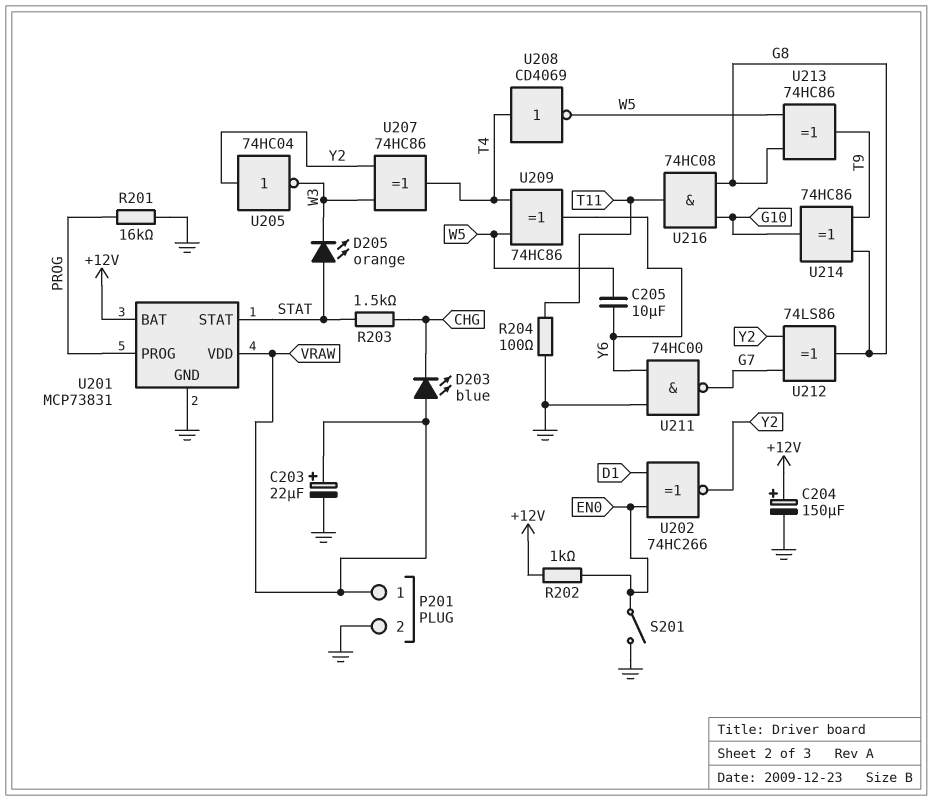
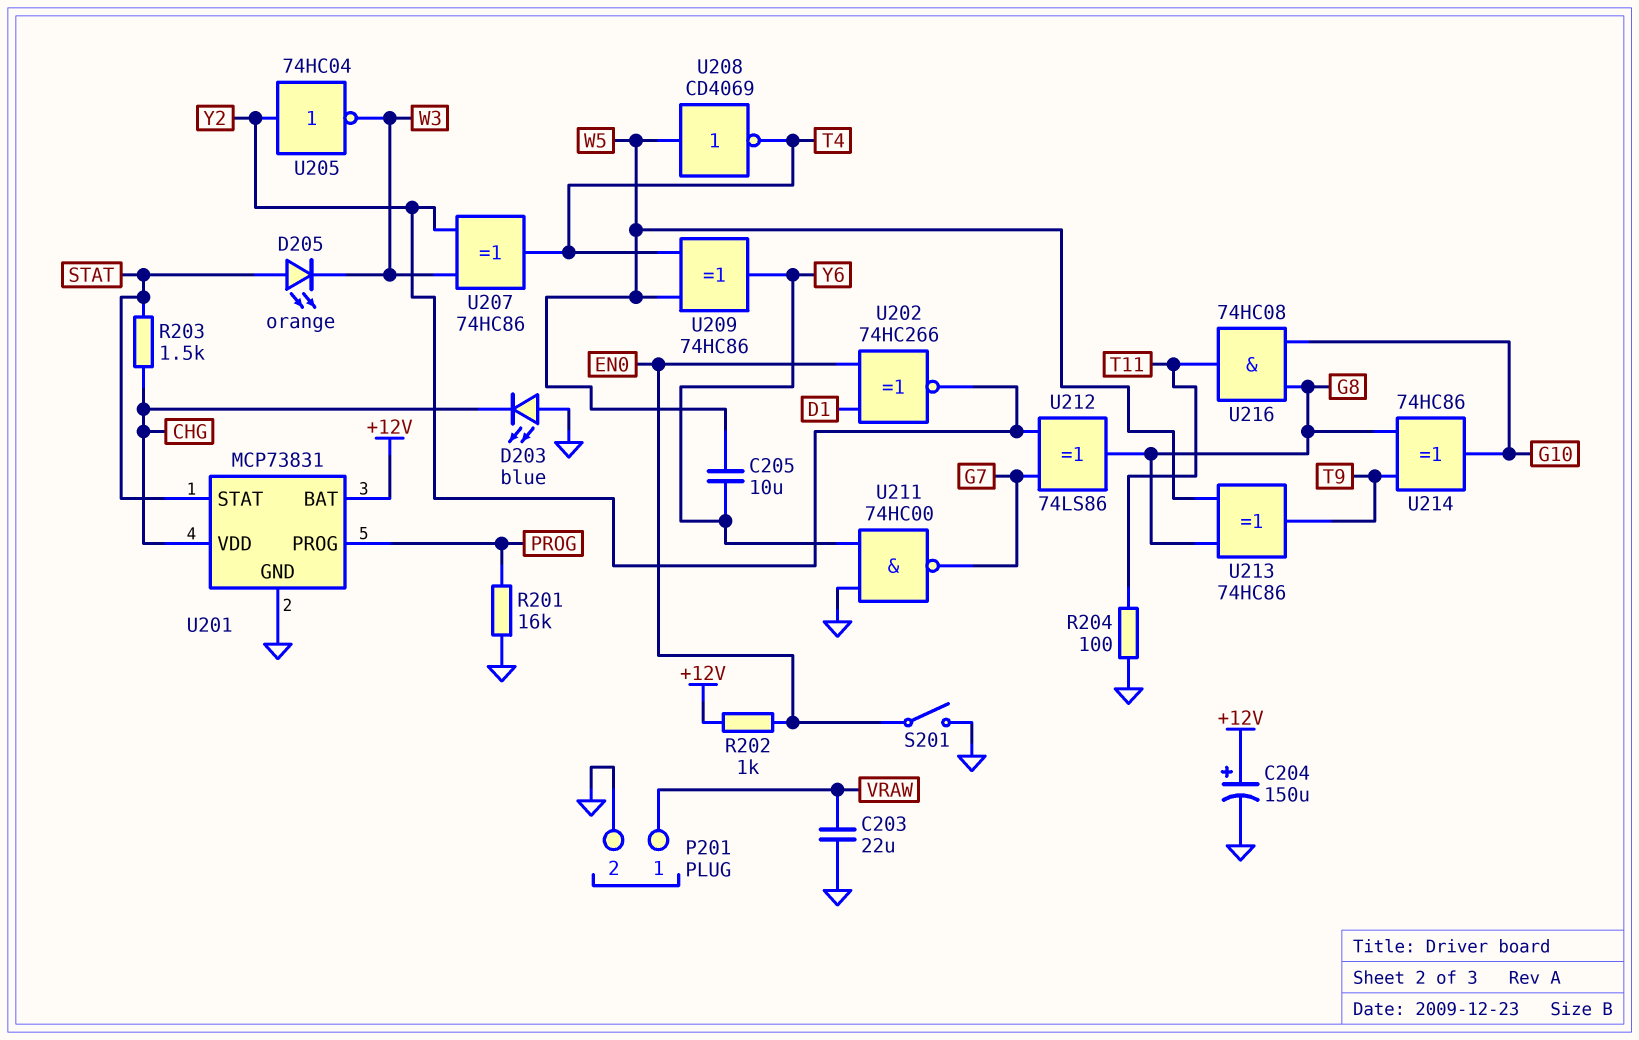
C203: 22uF (plus VRAW, minus GND) -> 22uF (GND, VRAW)
D203: LED blue (A VRAW, K CHG) -> LED blue (A GND, K CHG)
U201 pin VDD: VRAW -> CHG
U208: NOT CD4069 (in T4, out W5) -> NOT CD4069 (in W5, out T4)

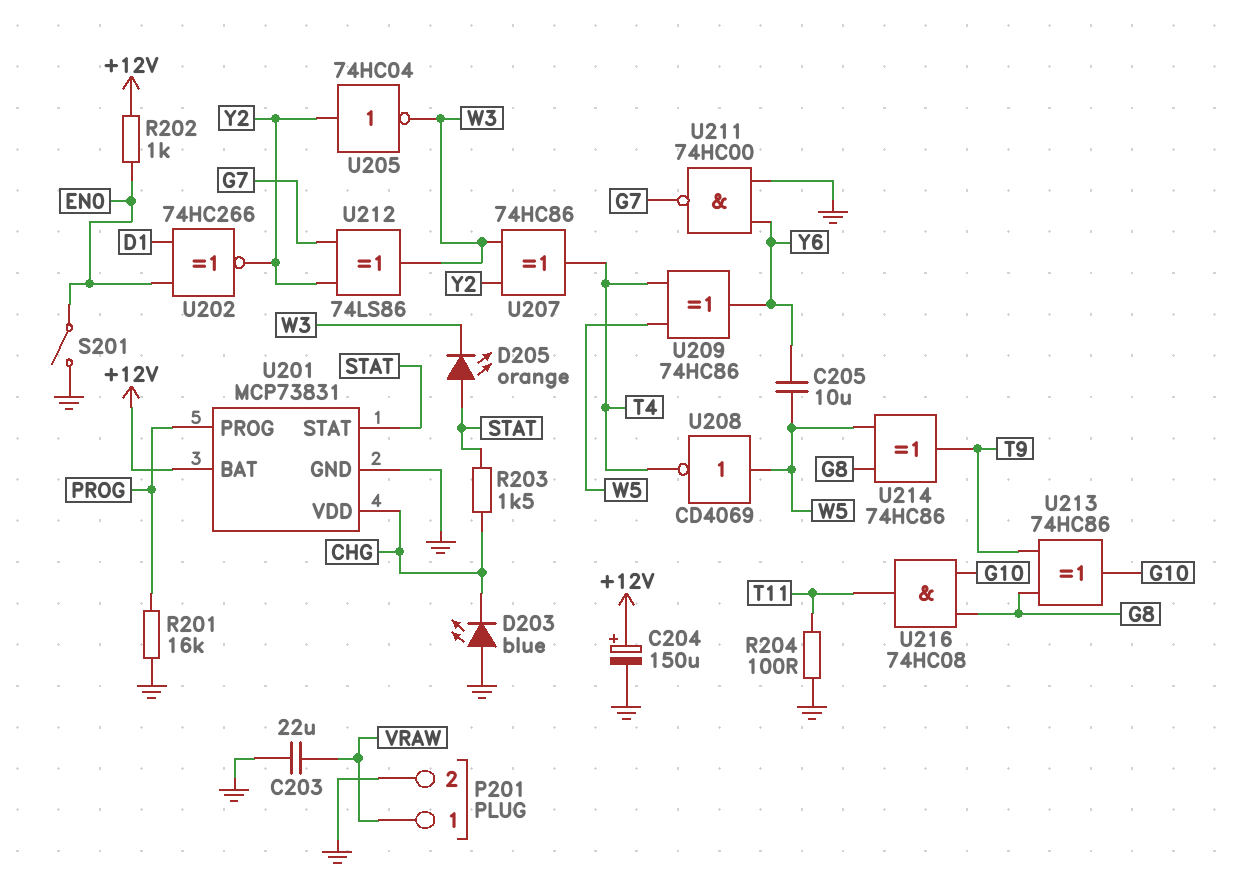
U212: XOR 74LS86 (in G7, in Y2, out G8) -> XOR 74LS86 (in G7, in Y2, out W3)
U213: XOR 74HC86 (in G8, in W5, out T9) -> XOR 74HC86 (in G8, in T9, out G10)
U214: XOR 74HC86 (in G8, in T9, out G10) -> XOR 74HC86 (in G8, in W5, out T9)

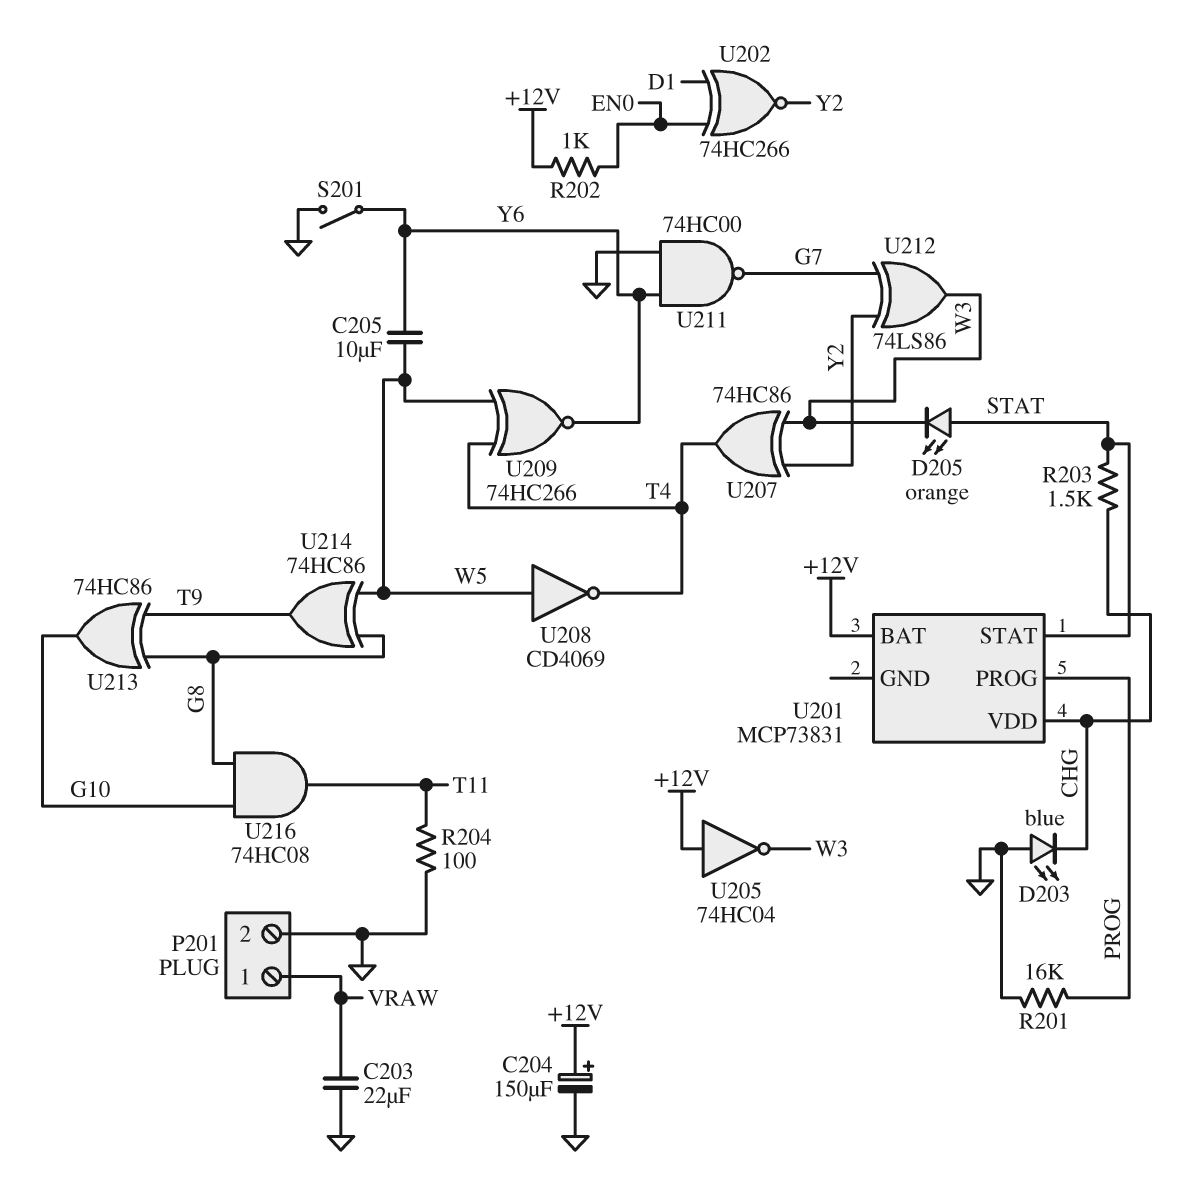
S201: switch (EN0, GND) -> switch (GND, Y6)
U201 pin GND: GND -> none
U205: NOT 74HC04 (in Y2, out W3) -> NOT 74HC04 (in +12V, out W3)
U209: XOR 74HC86 (in T4, in W5, out Y6) -> XNOR 74HC266 (in T4, in W5, out Y6)

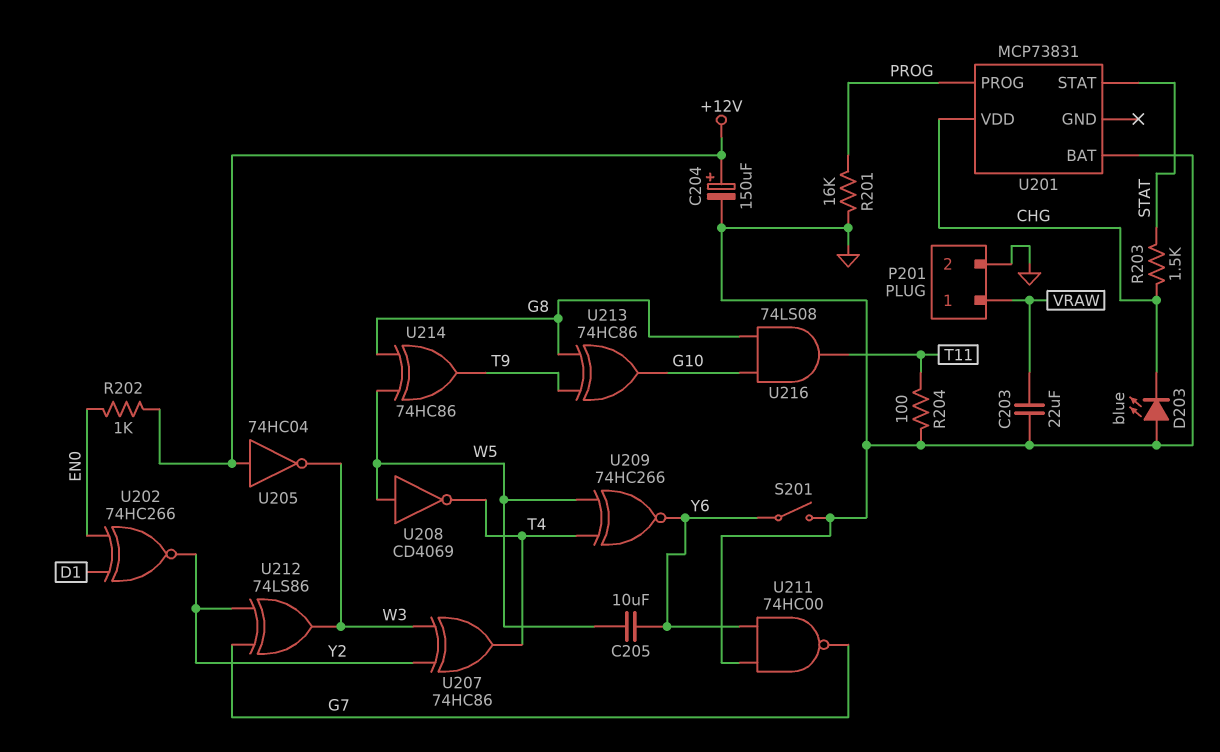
D205: LED orange (A STAT, K W3) -> none
U201 pin BAT: +12V -> GND
U216: AND 74HC08 (in G8, in G10, out T11) -> AND 74LS08 (in G8, in G10, out T11)

